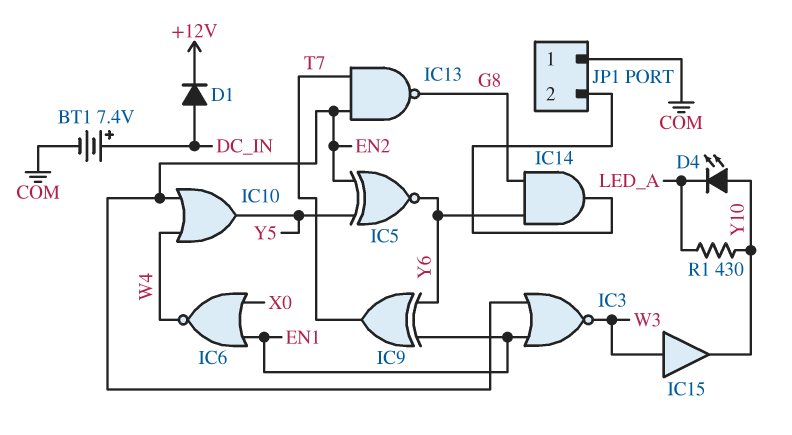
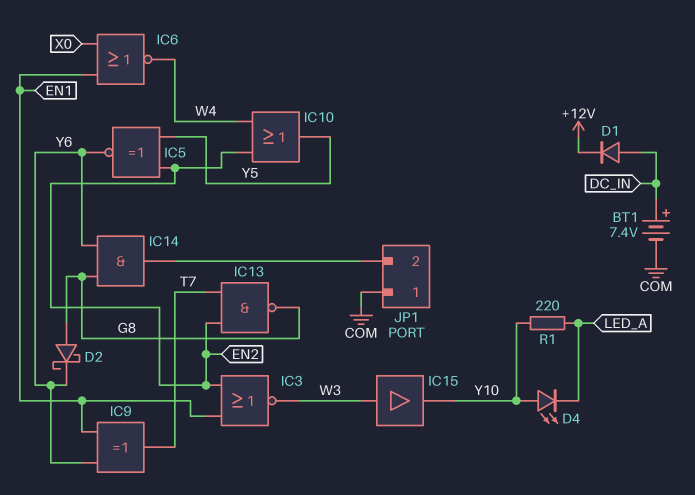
D2: none -> schottky (A G8, K Y6)
R1: 430 (LED_A, Y10) -> 220 (LED_A, Y10)

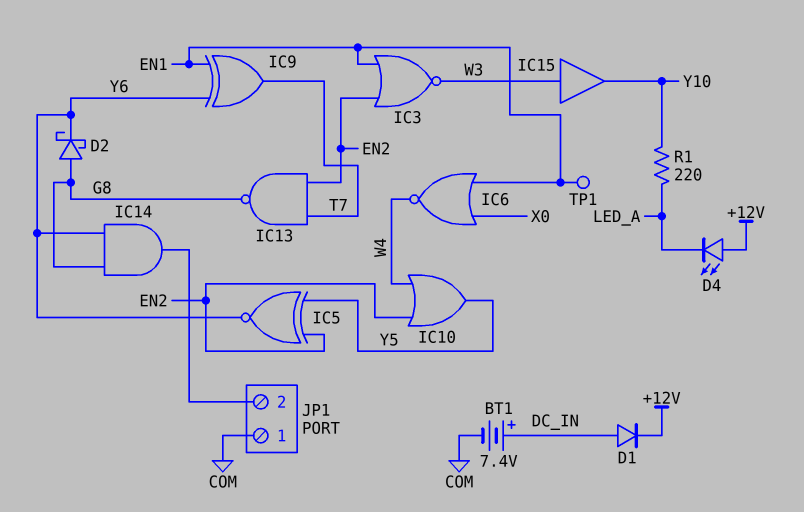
D4: LED (A Y10, K LED_A) -> LED (A +12V, K LED_A)
TP1: none -> test point (EN1)

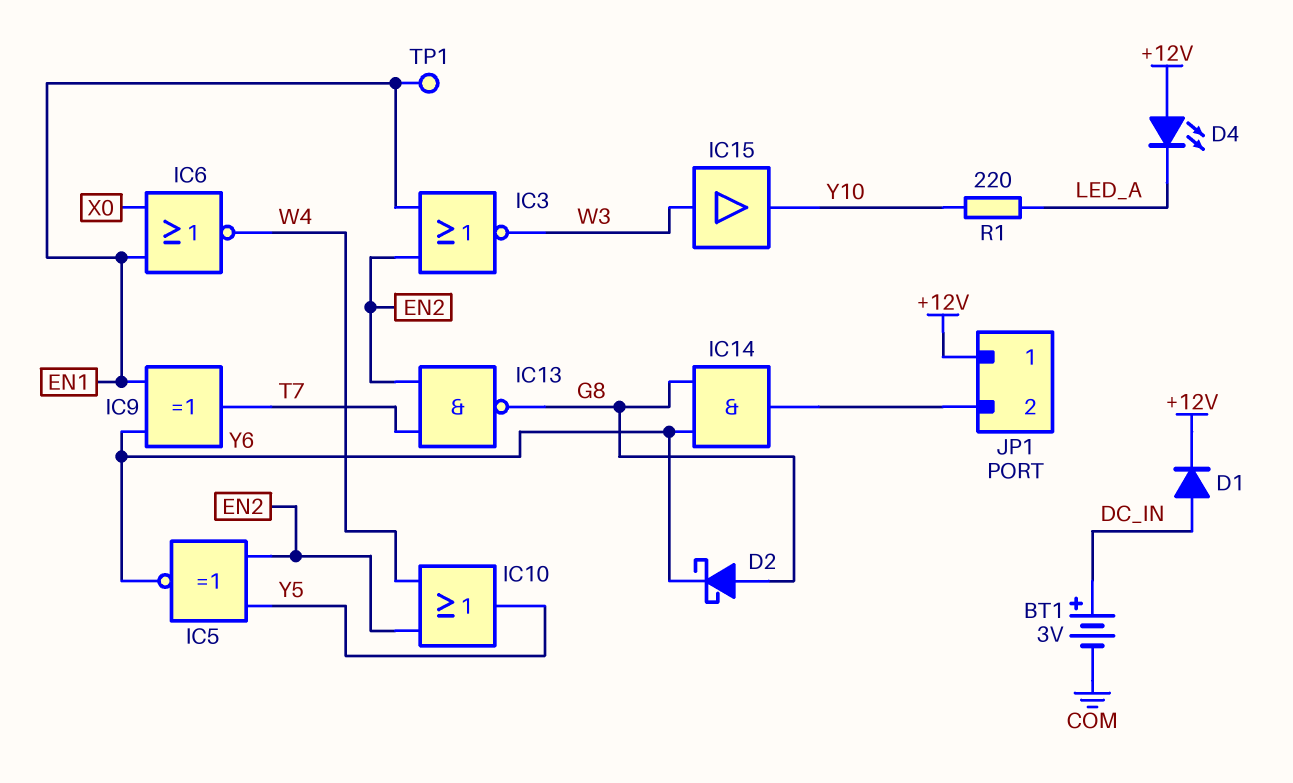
BT1: 7.4V (plus DC_IN, minus COM) -> 3V (plus DC_IN, minus COM)
JP1 pin 1: COM -> +12V

